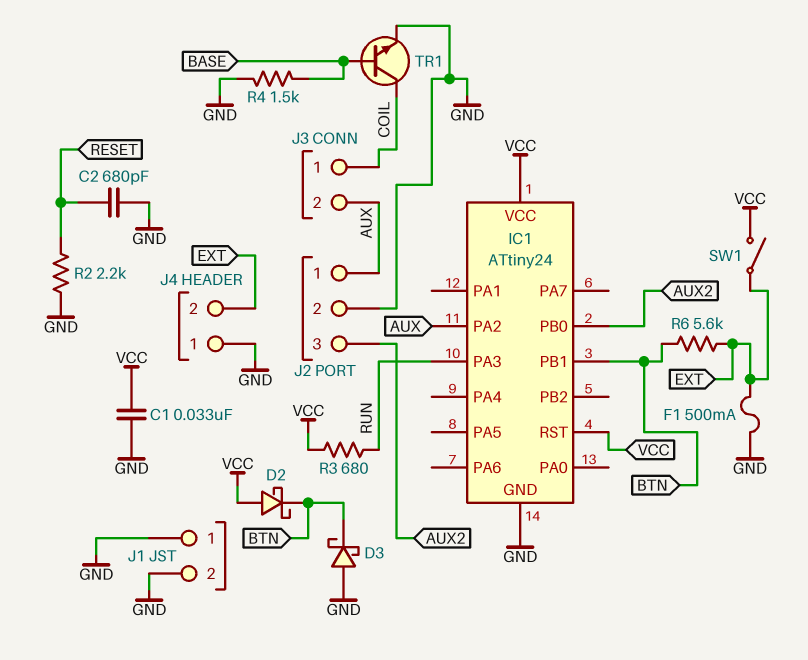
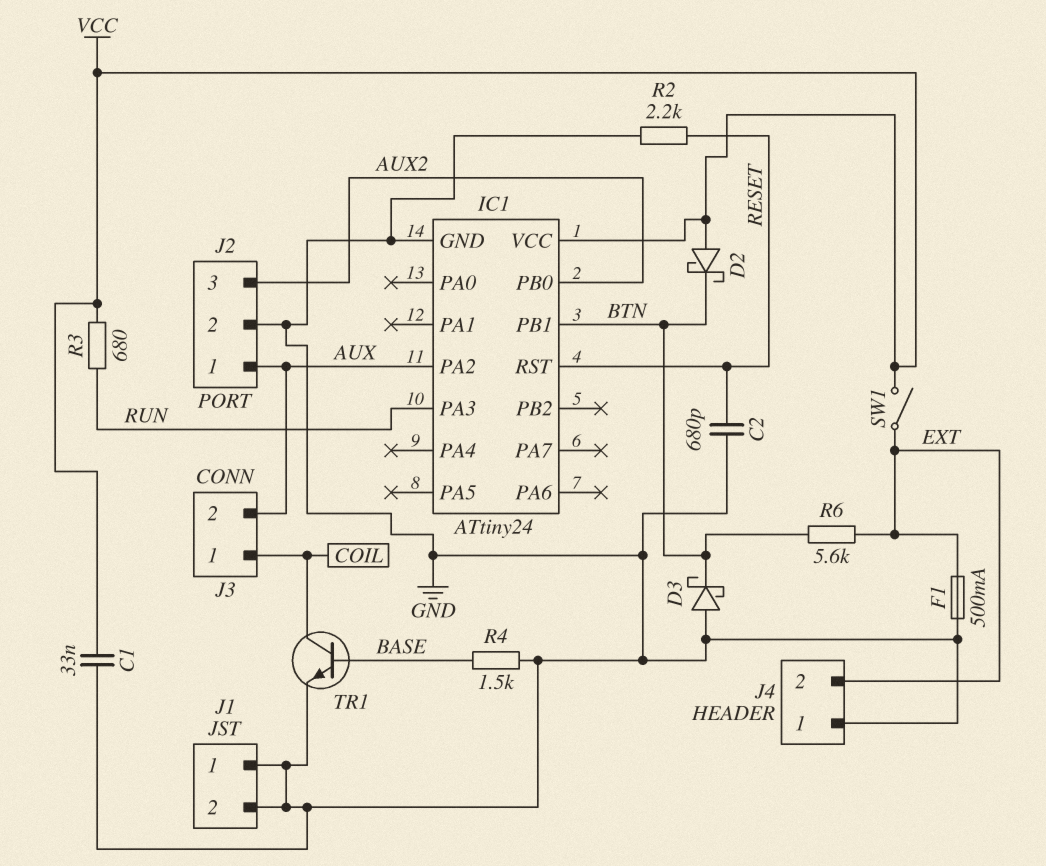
IC1 pin RST: VCC -> RESET

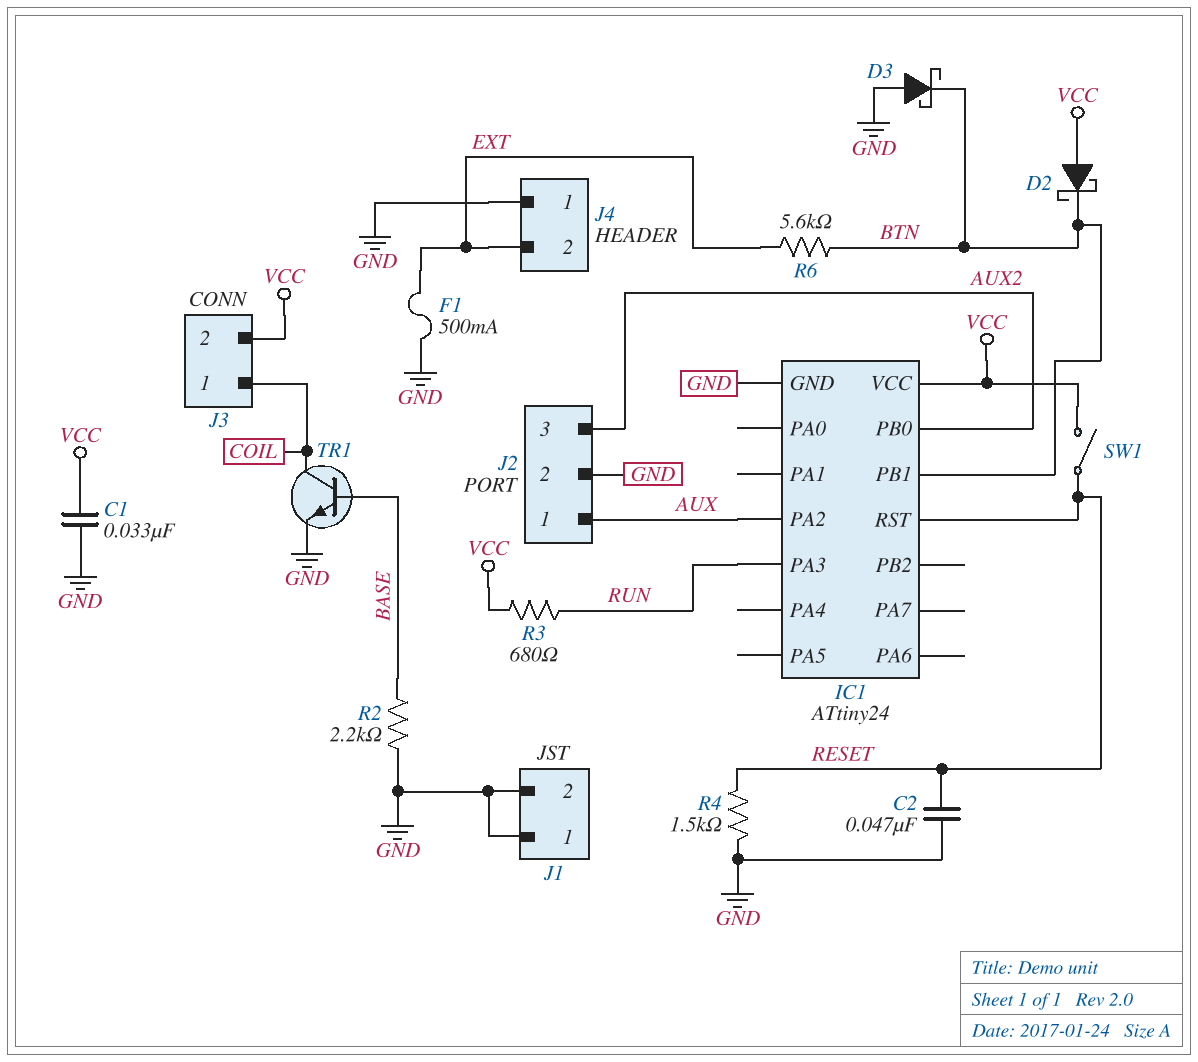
C2: 680pF (GND, RESET) -> 47nF (GND, RESET)
J3 pin 2: AUX -> VCC
R2: 2.2k (GND, RESET) -> 2.2k (BASE, GND)
R4: 1.5k (BASE, GND) -> 1.5k (GND, RESET)
SW1: switch (EXT, VCC) -> switch (RESET, VCC)

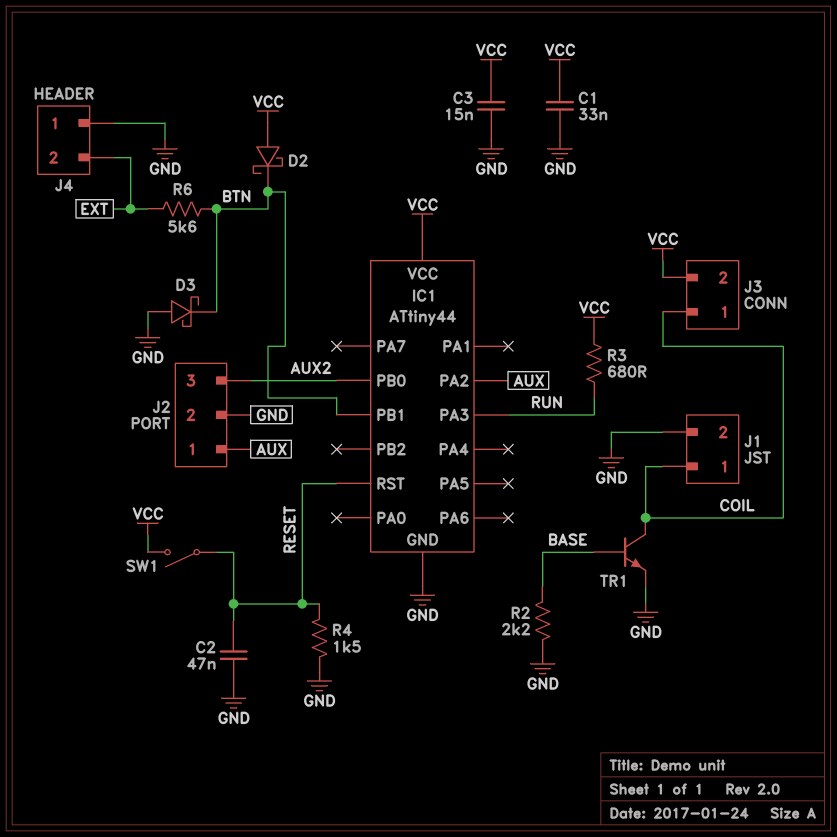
C3: none -> 15nF (GND, VCC)
F1: 500mA (EXT, GND) -> none
IC1: ATtiny24 -> ATtiny44
J1 pin 1: GND -> COIL

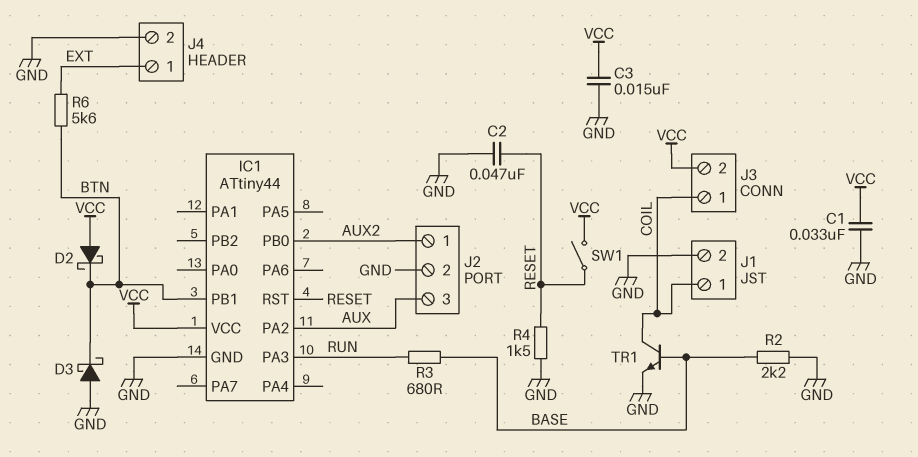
J2 pin 1: AUX -> AUX2
J2 pin 3: AUX2 -> AUX
J4 pin 1: GND -> EXT
J4 pin 2: EXT -> GND
R3: 680 (RUN, VCC) -> 680 (BASE, RUN)

